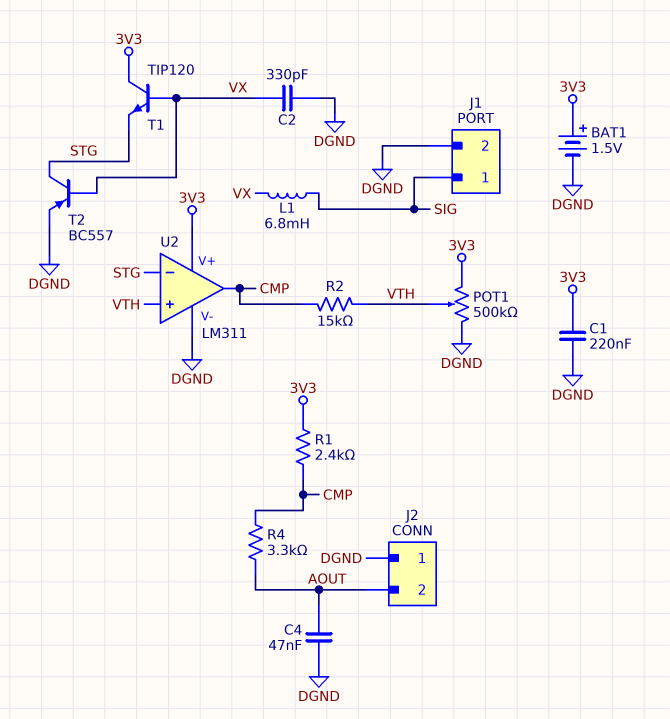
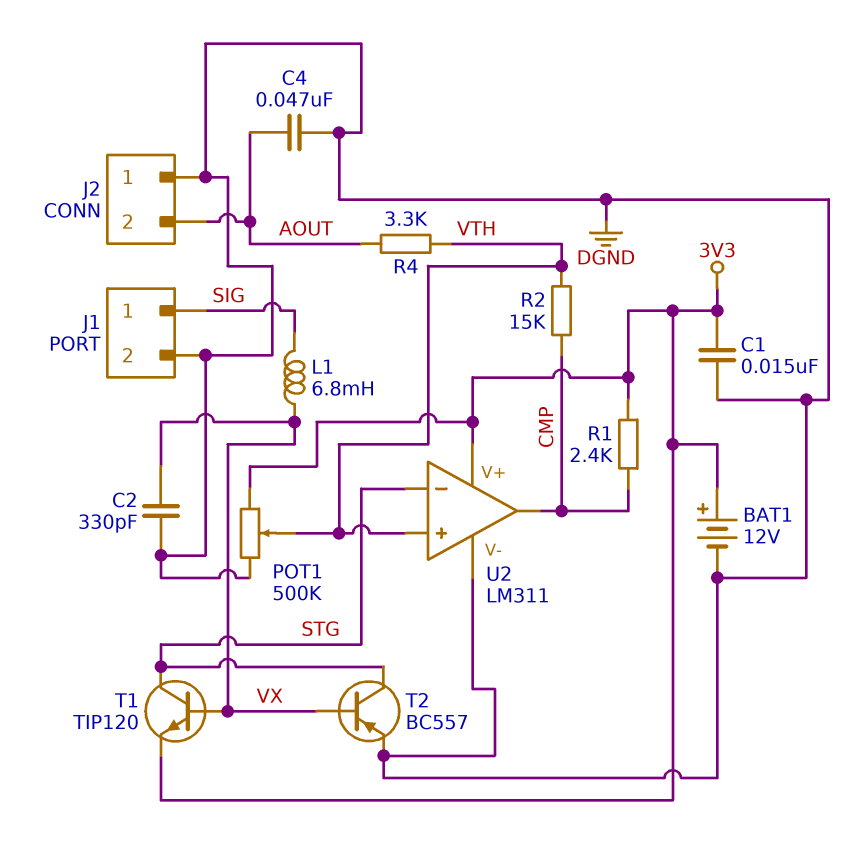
BAT1: 1.5V (plus 3V3, minus DGND) -> 12V (plus 3V3, minus DGND)
C1: 220nF (3V3, DGND) -> 15nF (3V3, DGND)
R4: 3.3k (AOUT, CMP) -> 3.3k (AOUT, VTH)
T1: NPN TIP120 (B VX, C 3V3, E STG) -> NPN TIP120 (B VX, C STG, E 3V3)

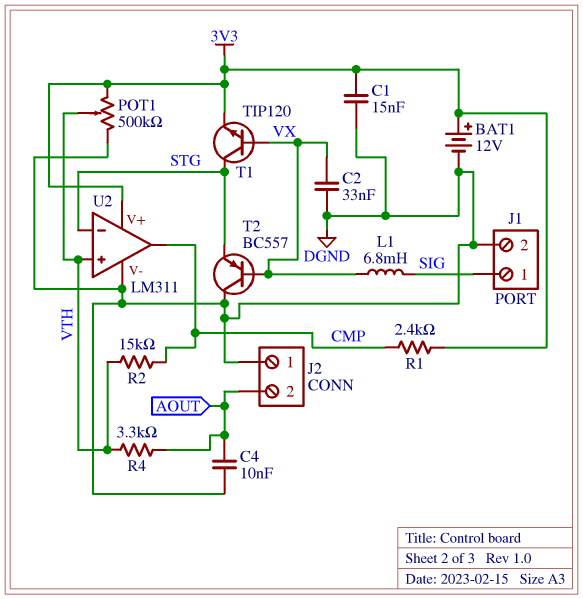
C2: 330pF (DGND, VX) -> 33nF (DGND, VX)
C4: 47nF (AOUT, DGND) -> 10nF (AOUT, DGND)
T2: PNP BC557 (B VX, C STG, E DGND) -> PNP BC557 (B VX, C DGND, E STG)

